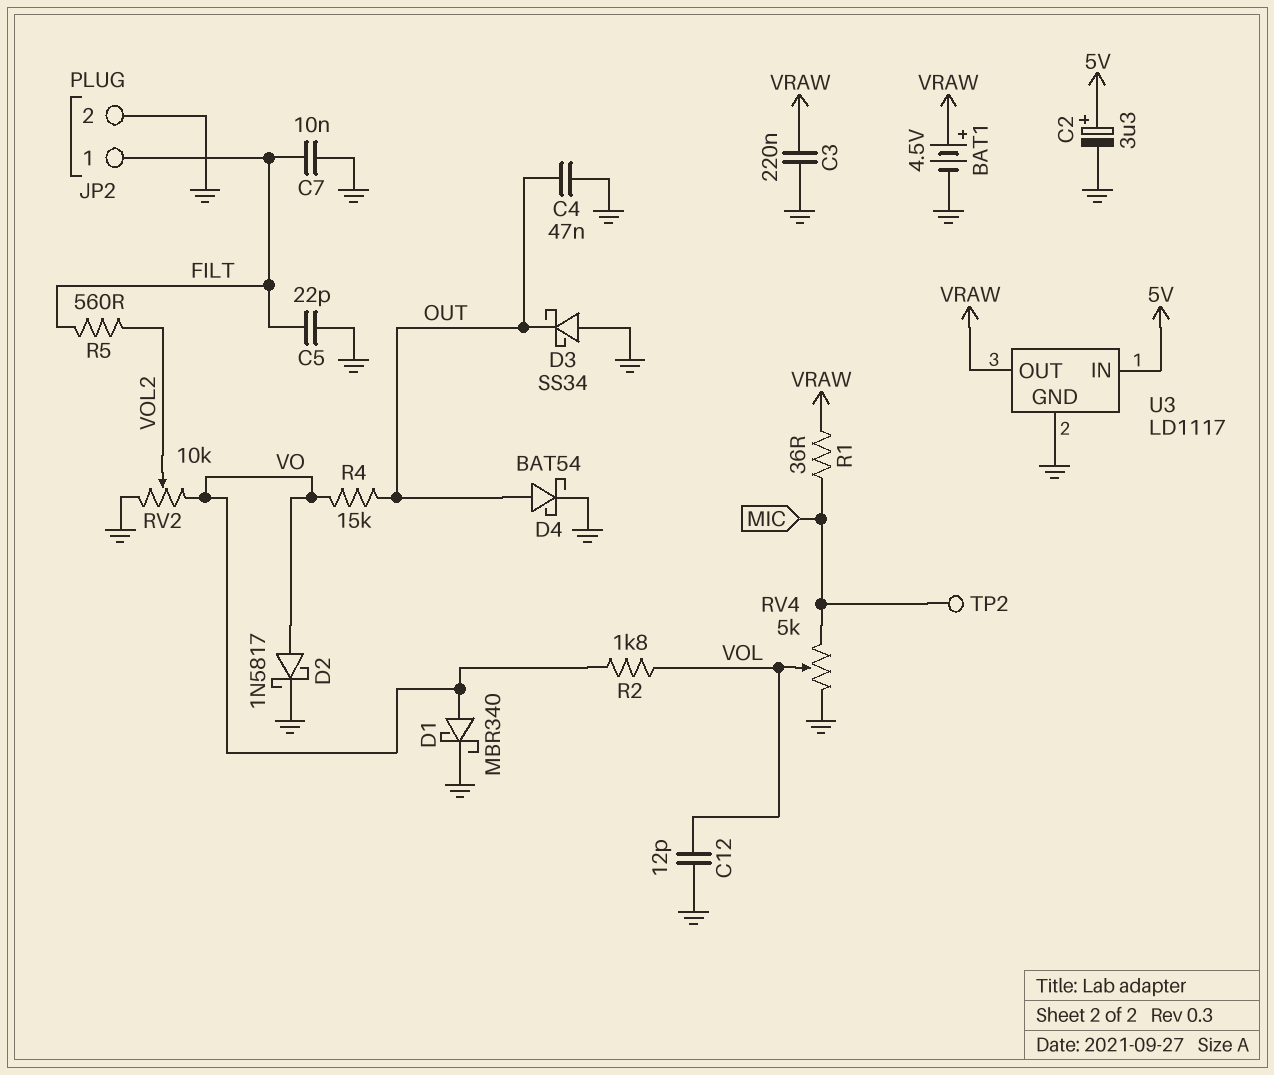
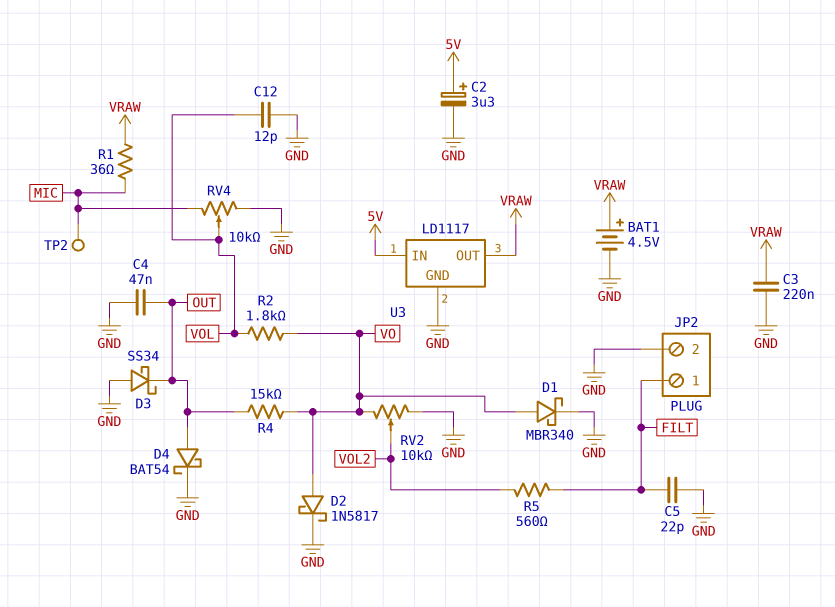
C7: 10nF (FILT, GND) -> none
RV4: 5k (GND, MIC, wiper VOL) -> 10k (GND, MIC, wiper VOL)

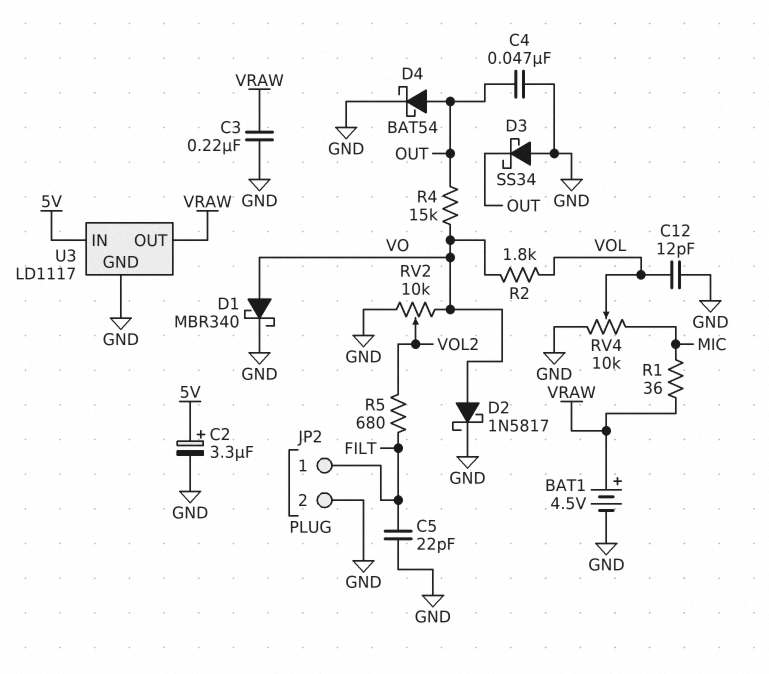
R5: 560 (FILT, VOL2) -> 680 (FILT, VOL2)
TP2: test point (MIC) -> none

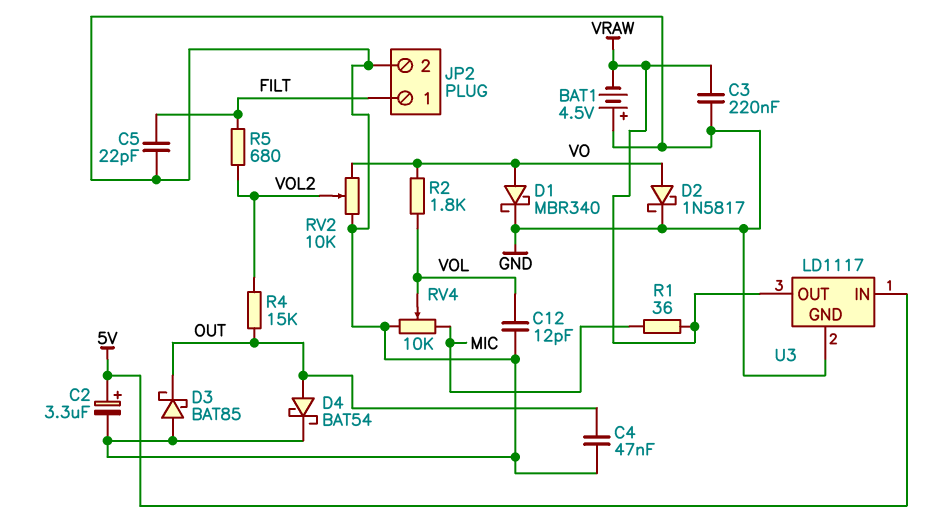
BAT1: 4.5V (plus VRAW, minus GND) -> 4.5V (plus GND, minus VRAW)
D3: schottky SS34 (A GND, K OUT) -> schottky BAT85 (A GND, K OUT)
R4: 15k (OUT, VO) -> 15k (OUT, VOL2)

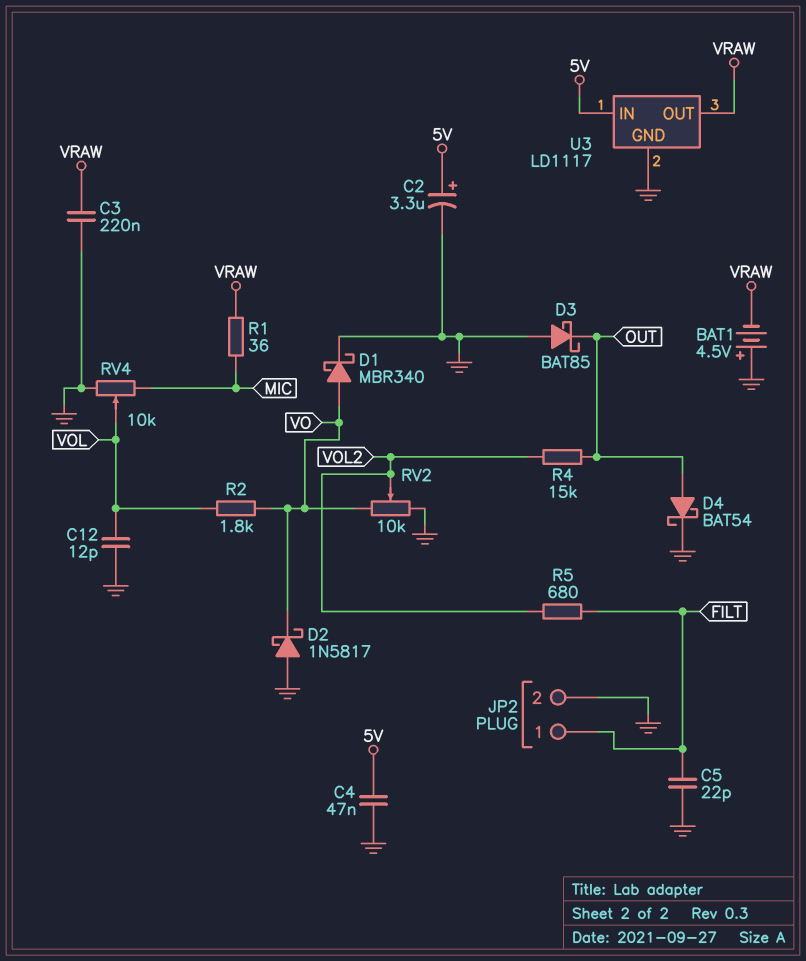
C4: 47nF (GND, OUT) -> 47nF (5V, GND)
D2: schottky 1N5817 (A VO, K GND) -> schottky 1N5817 (A GND, K VO)

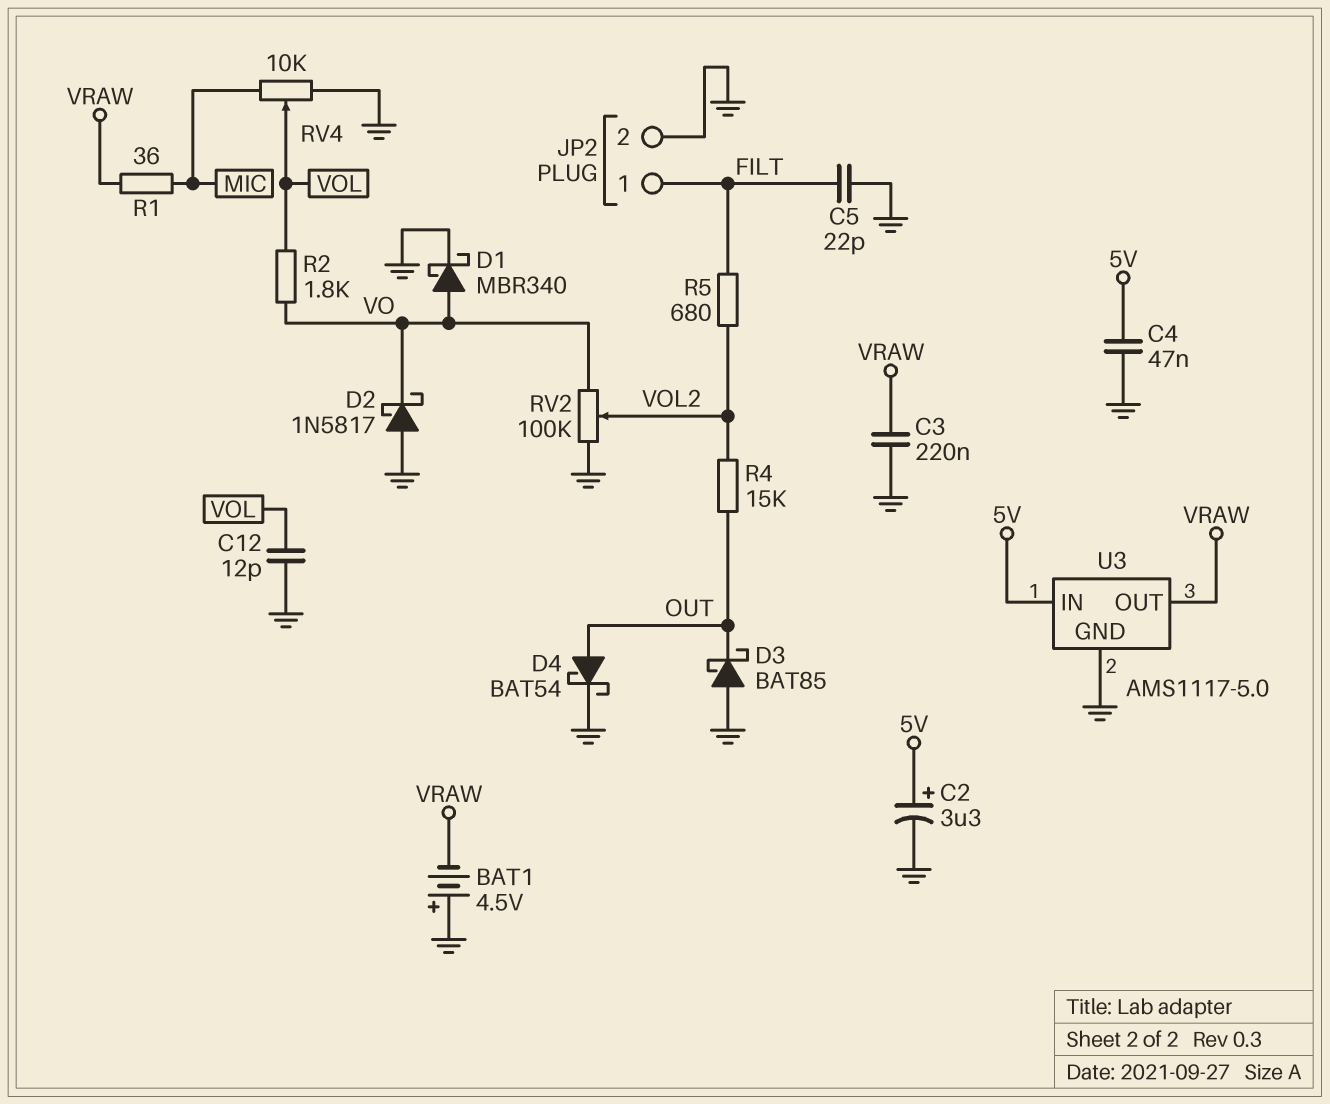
RV2: 10k (GND, VO, wiper VOL2) -> 100k (GND, VO, wiper VOL2)
U3: LD1117 -> AMS1117-5.0

